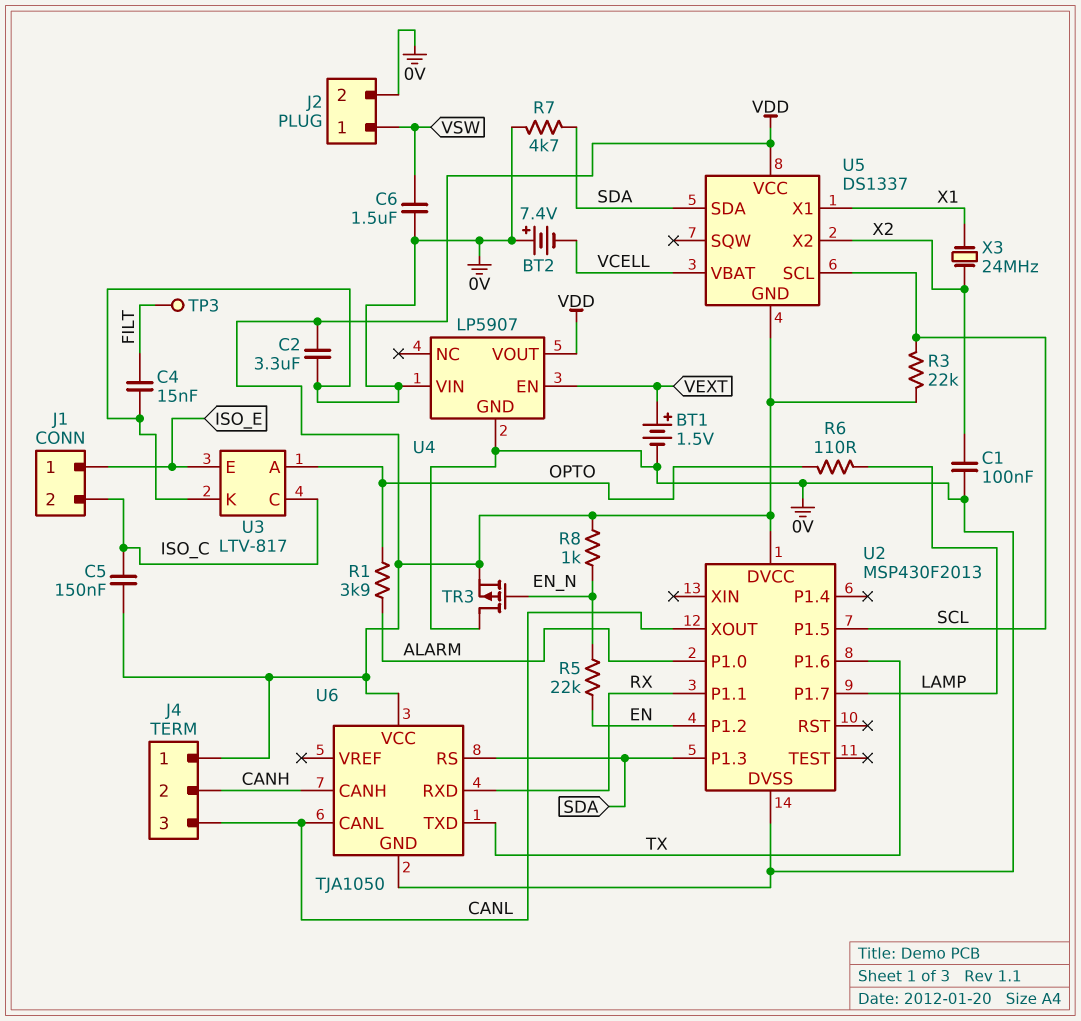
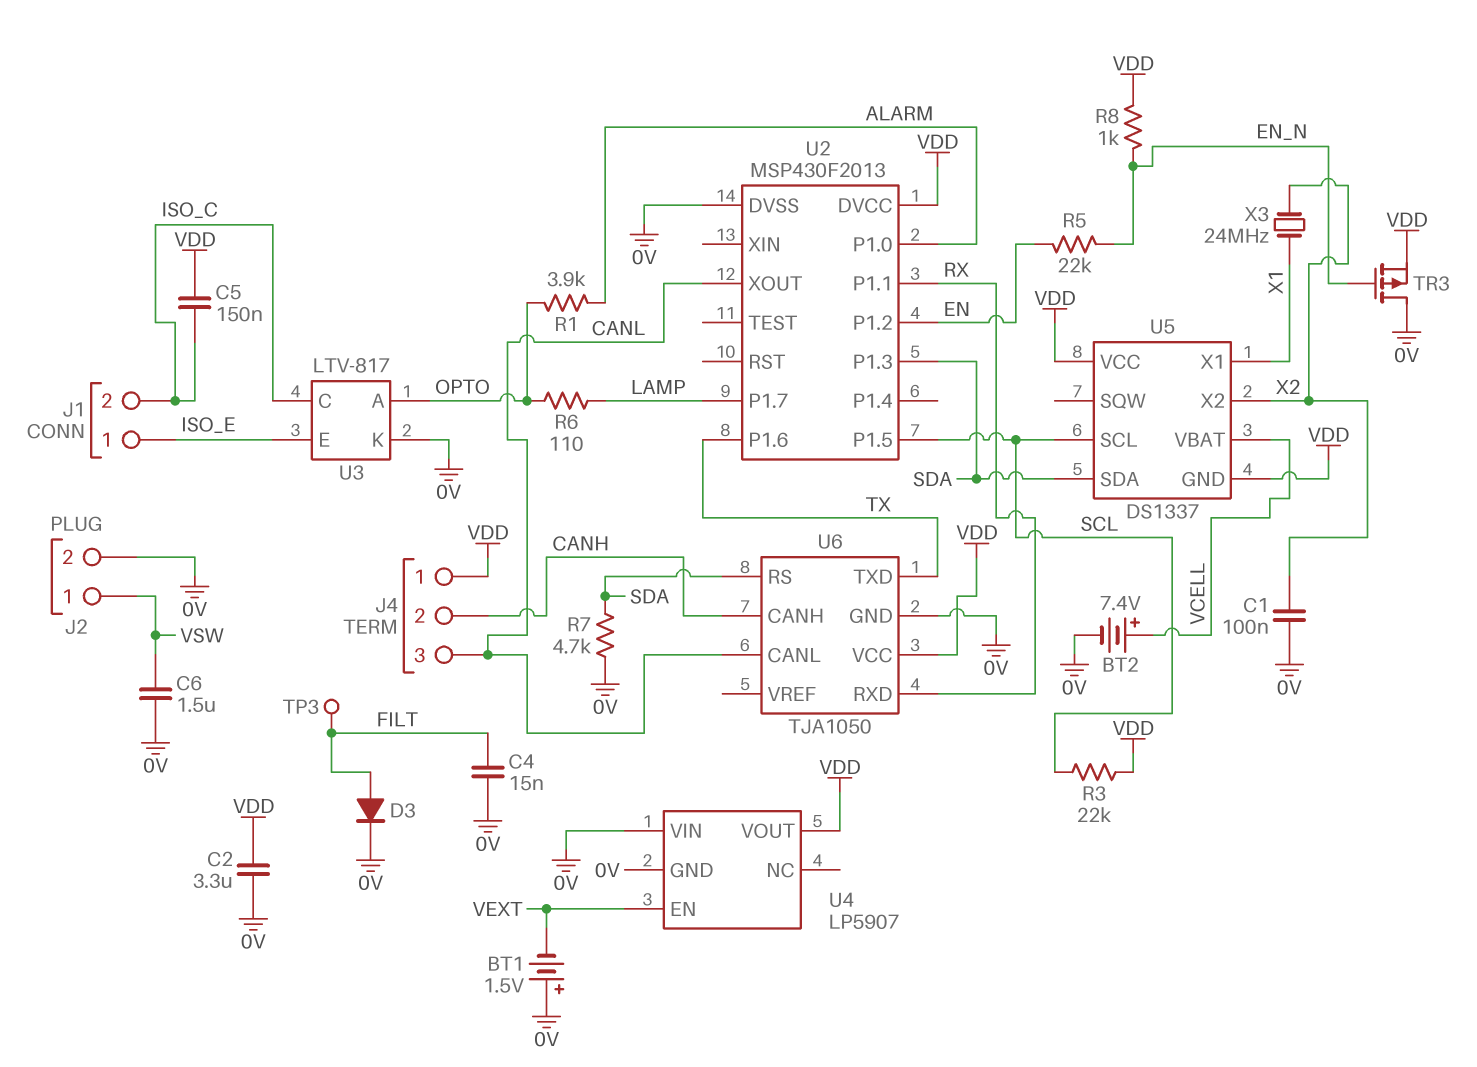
BT1: 1.5V (plus VEXT, minus 0V) -> 1.5V (plus 0V, minus VEXT)
BT2: 7.4V (plus 0V, minus VCELL) -> 7.4V (plus VCELL, minus 0V)
D3: none -> diode (A FILT, K 0V)

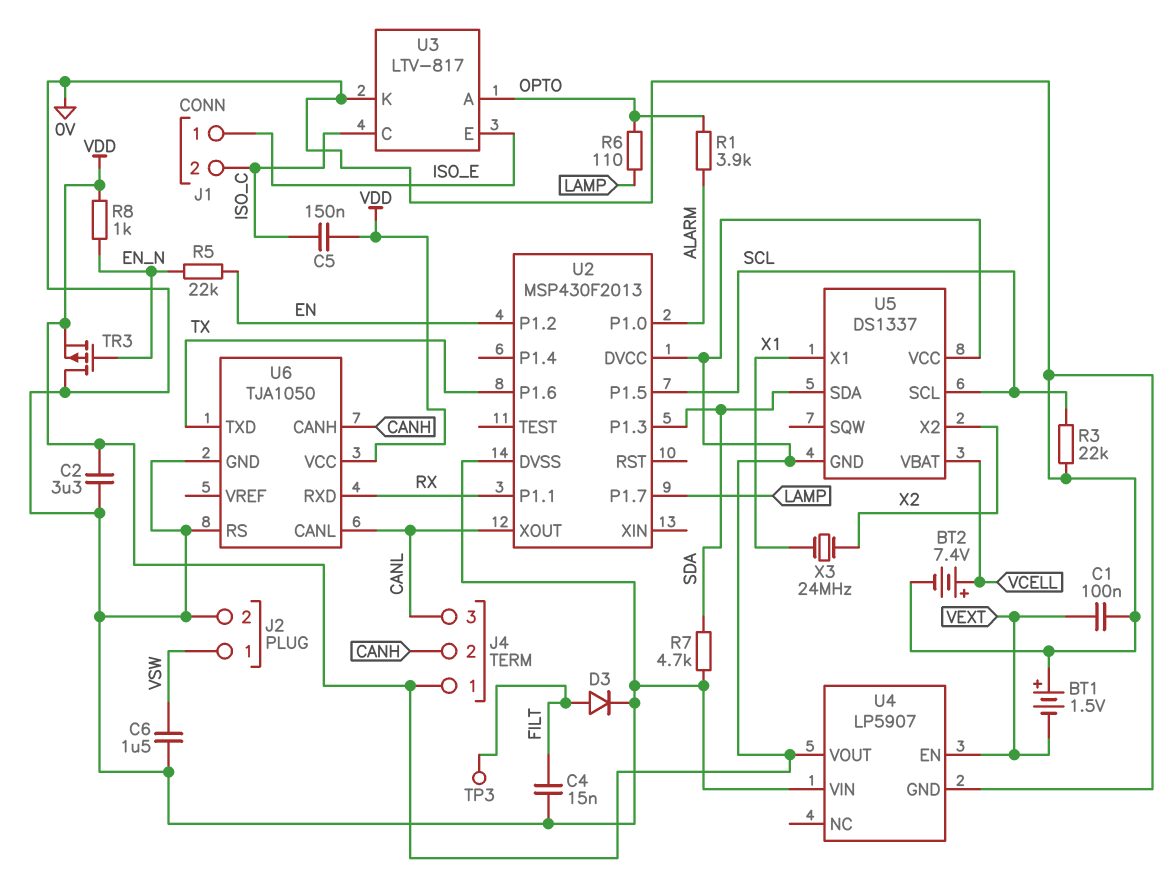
C1: 100nF (0V, X2) -> 100nF (0V, VEXT)
R3: 22k (SCL, VDD) -> 22k (0V, SCL)
U6 pin RS: SDA -> 0V

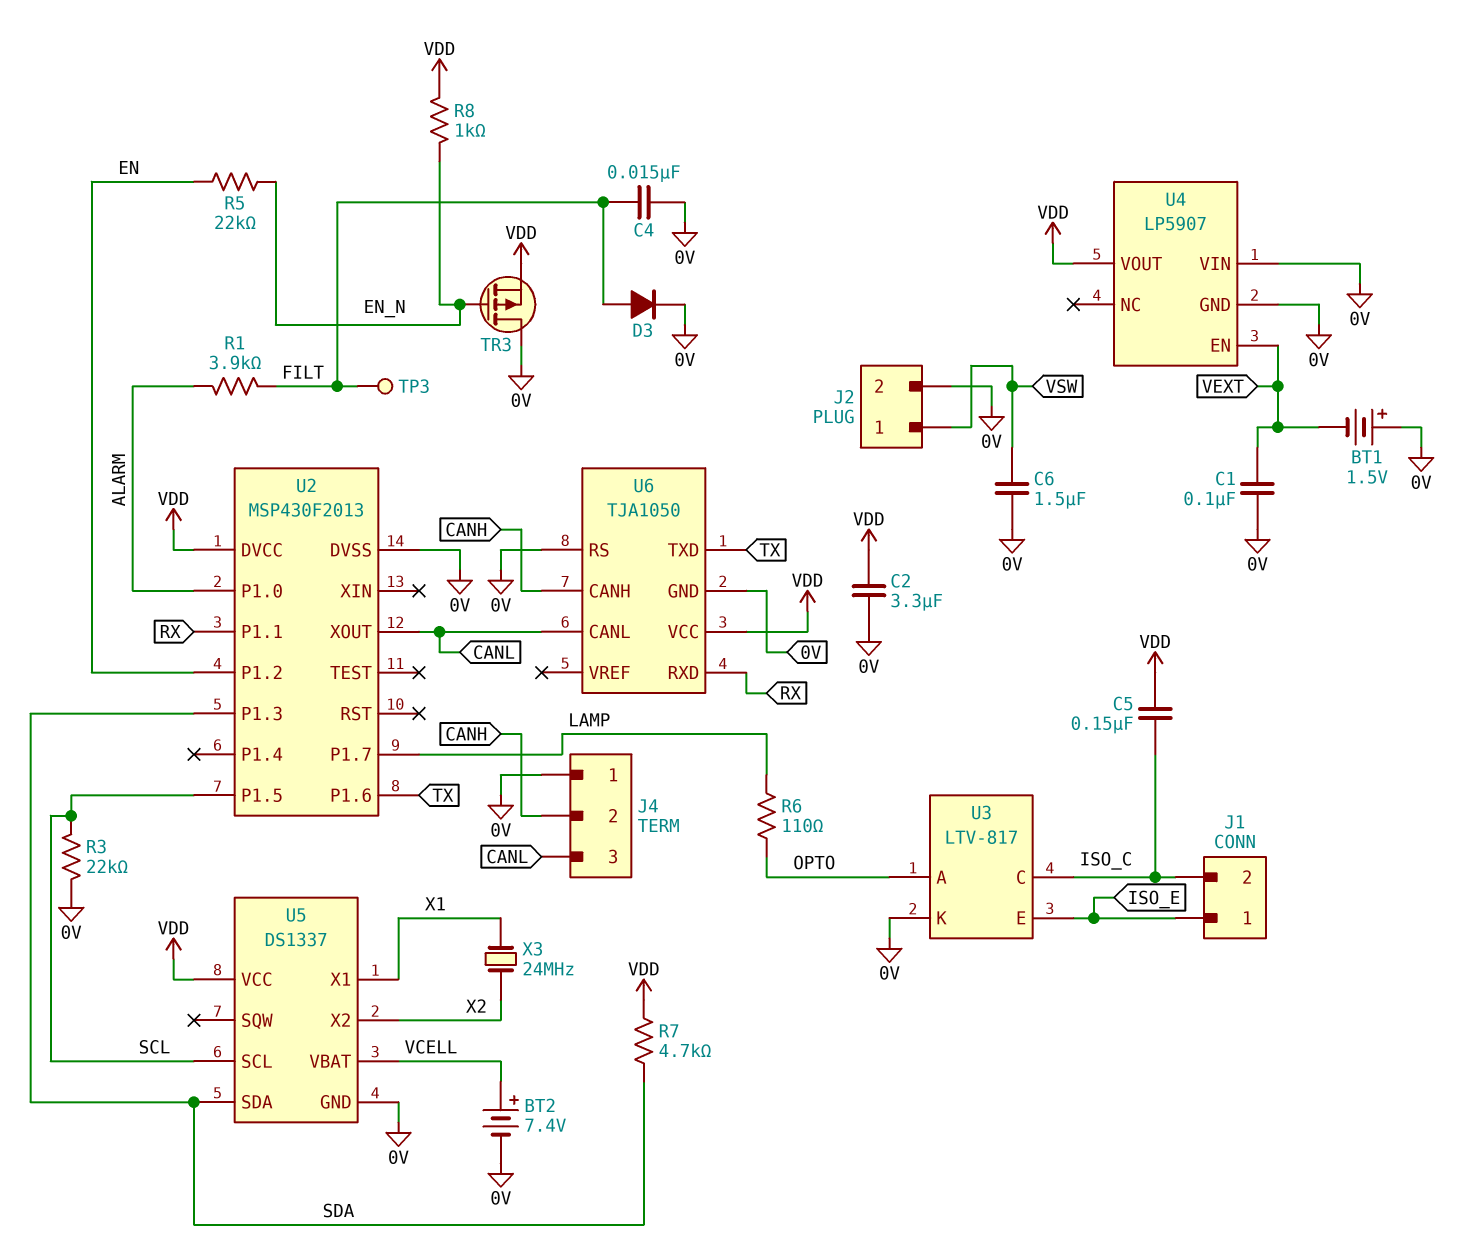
J4 pin 1: VDD -> 0V
R1: 3.9k (ALARM, OPTO) -> 3.9k (ALARM, FILT)
R7: 4.7k (0V, SDA) -> 4.7k (SDA, VDD)
U5 pin GND: VDD -> 0V

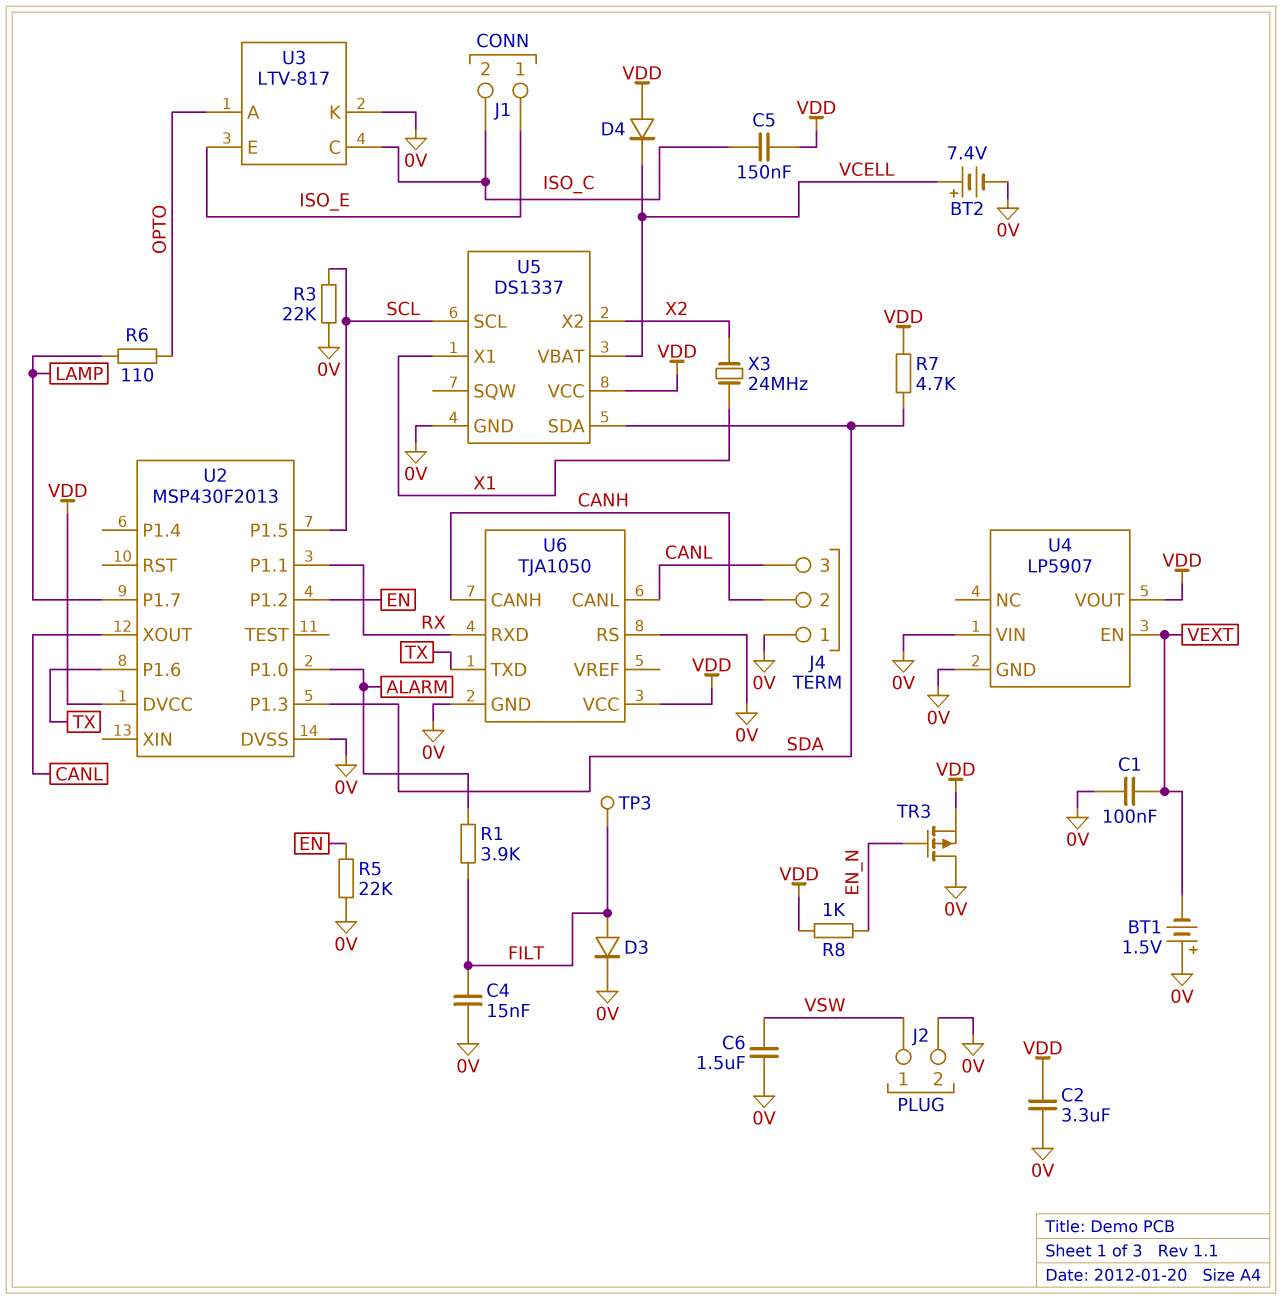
D4: none -> diode (A VDD, K VCELL)
R5: 22k (EN, EN_N) -> 22k (0V, EN)

